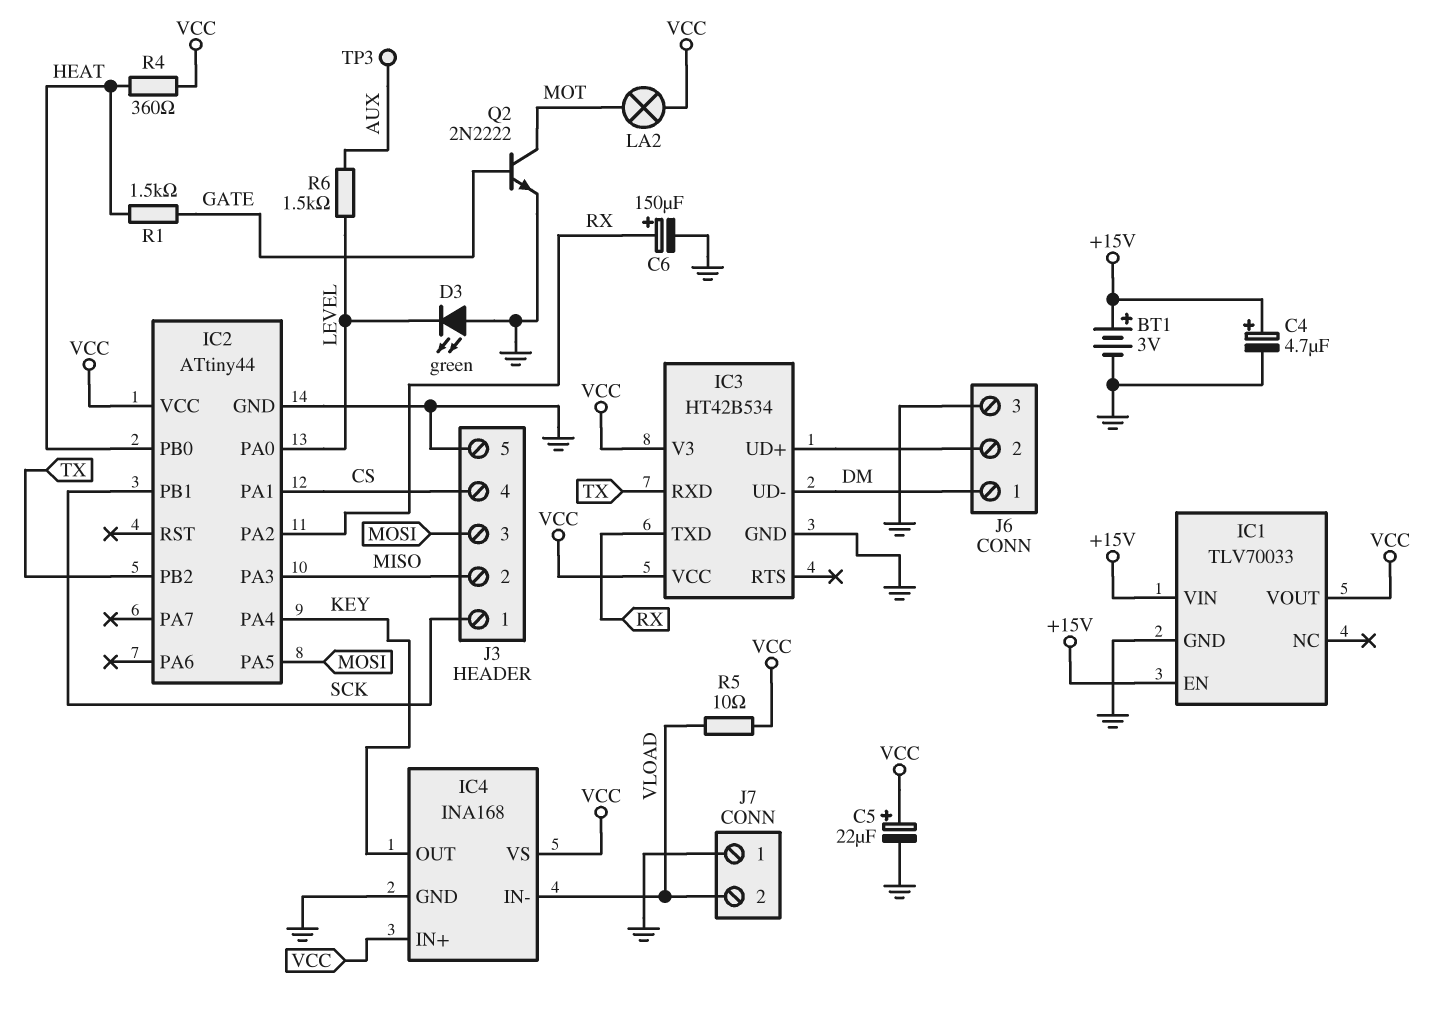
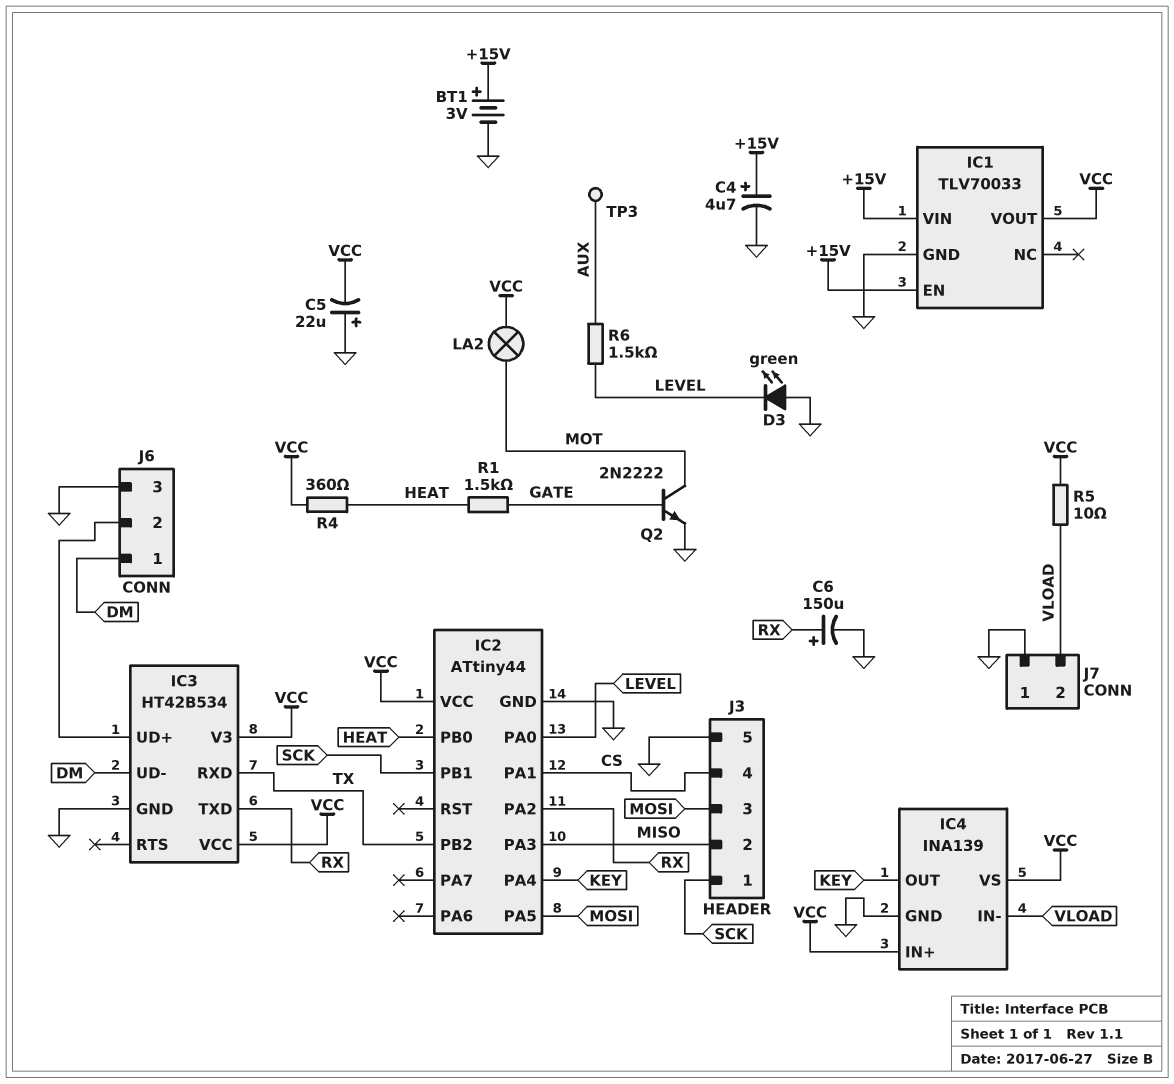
C5: 22uF (plus VCC, minus GND) -> 22uF (plus GND, minus VCC)
IC4: INA168 -> INA139

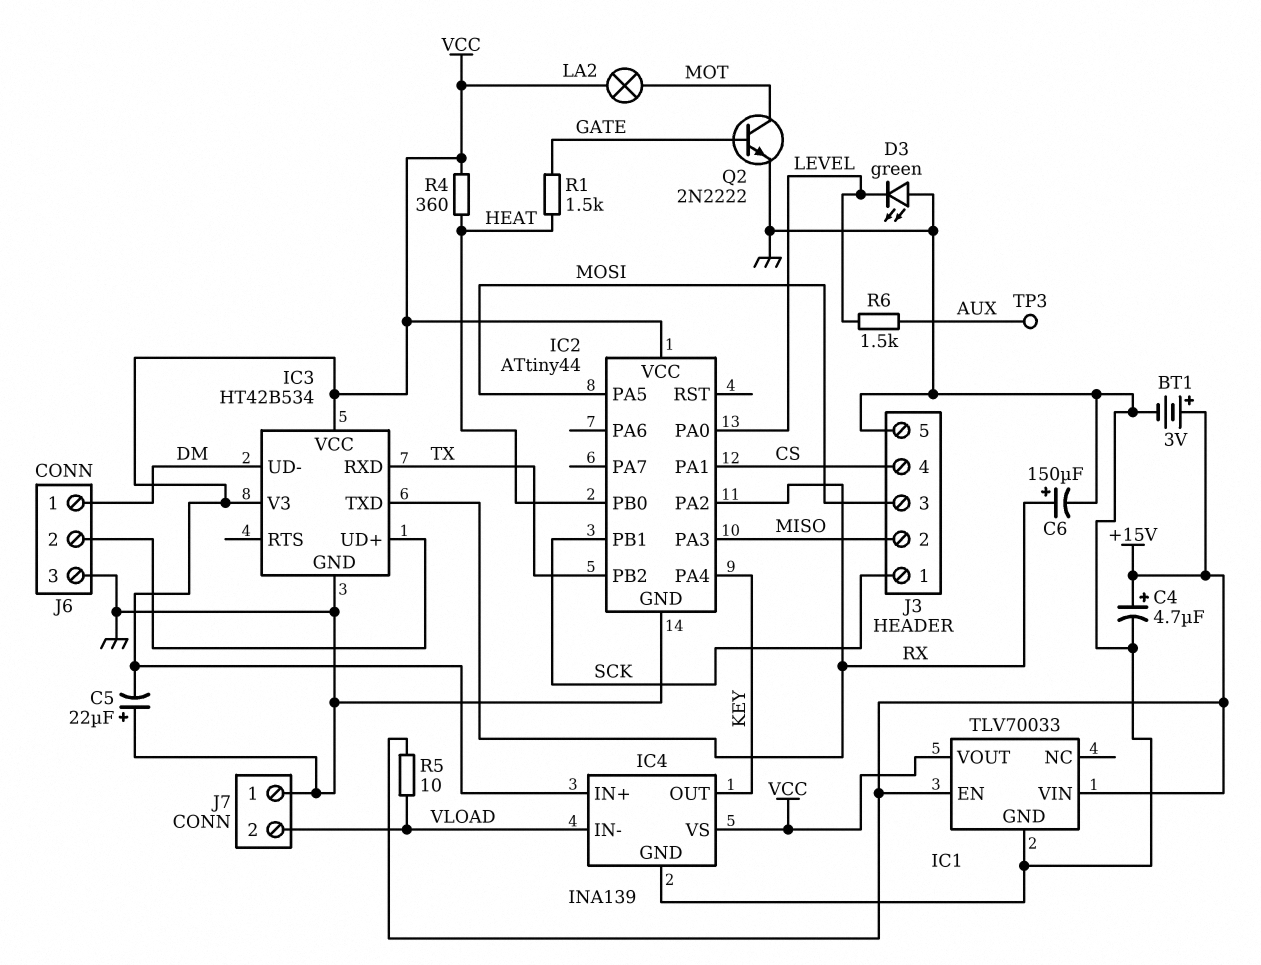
R5: 10 (VCC, VLOAD) -> 10 (+15V, VLOAD)

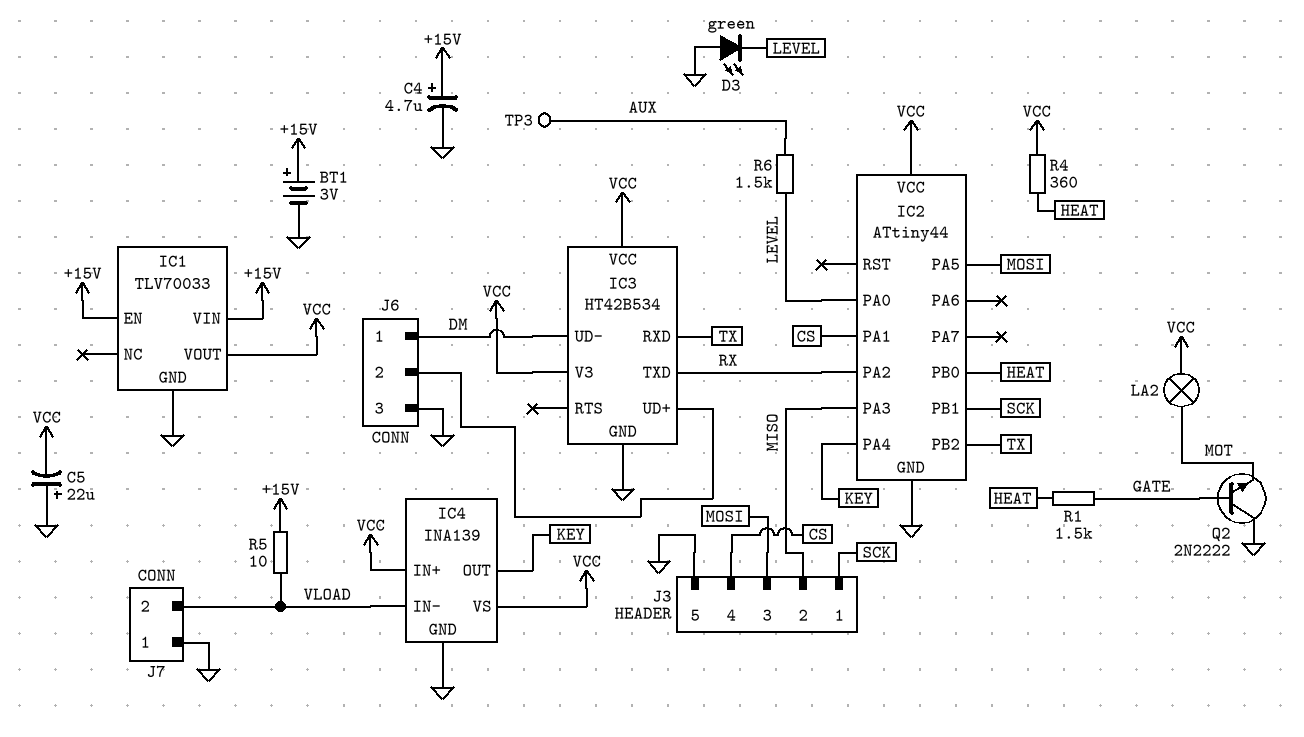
C6: 150uF (plus RX, minus GND) -> none
Q2: NPN 2N2222 (B GATE, C MOT, E GND) -> NPN 2N2222 (B GATE, C GND, E MOT)

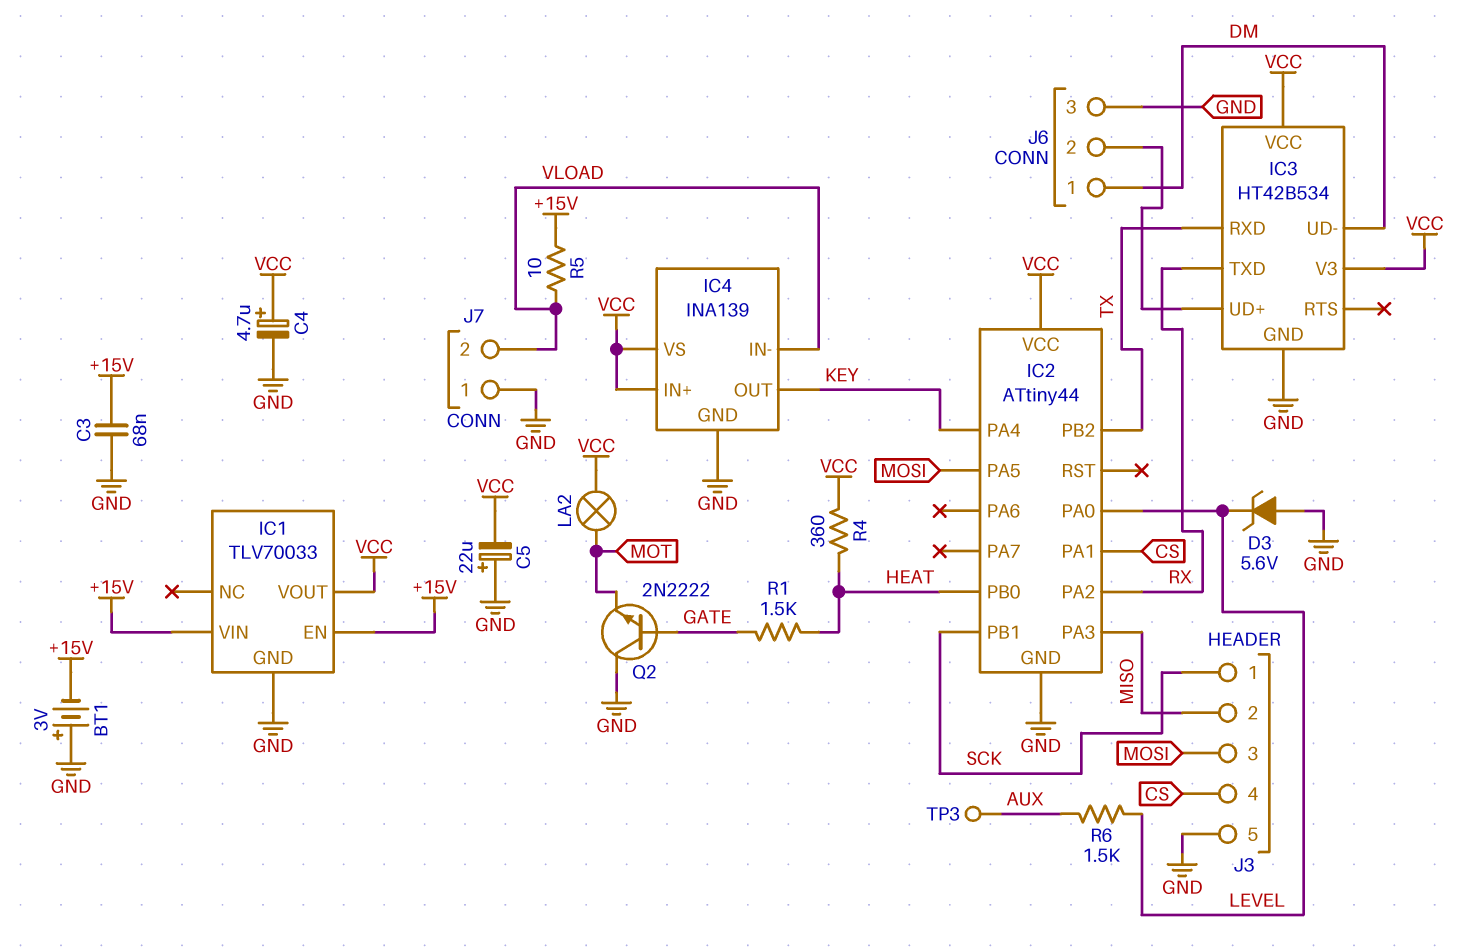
BT1: 3V (plus +15V, minus GND) -> 3V (plus GND, minus +15V)
C3: none -> 68nF (+15V, GND)
C4: 4.7uF (plus +15V, minus GND) -> 4.7uF (plus VCC, minus GND)
D3: LED green (A GND, K LEVEL) -> zener 5.6V (A GND, K LEVEL)

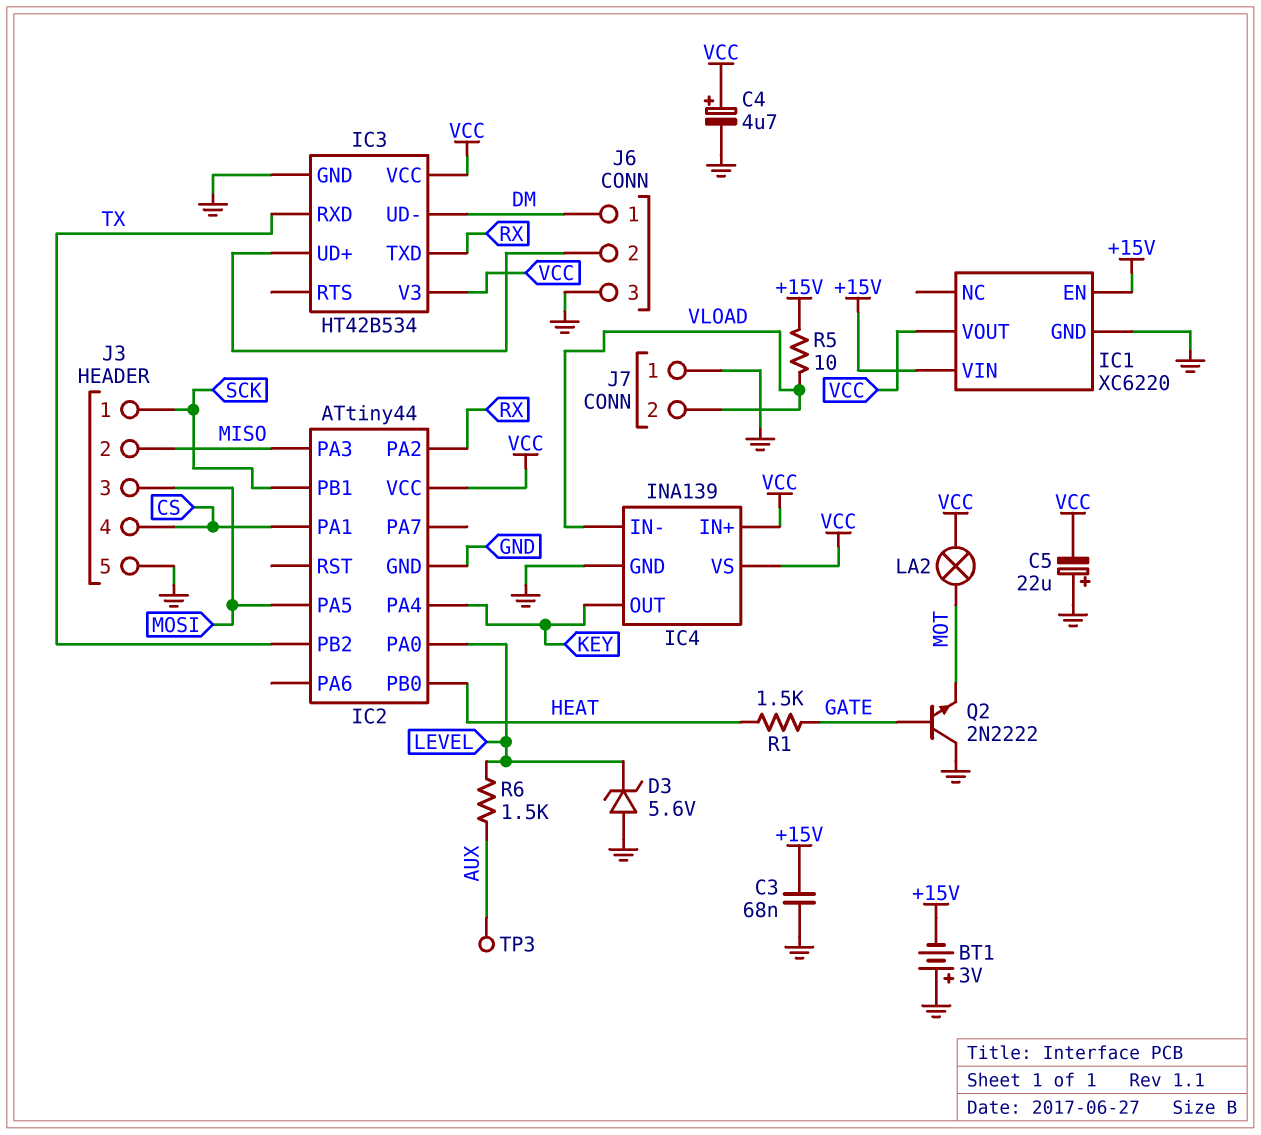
IC1: TLV70033 -> XC6220
R4: 360 (HEAT, VCC) -> none

